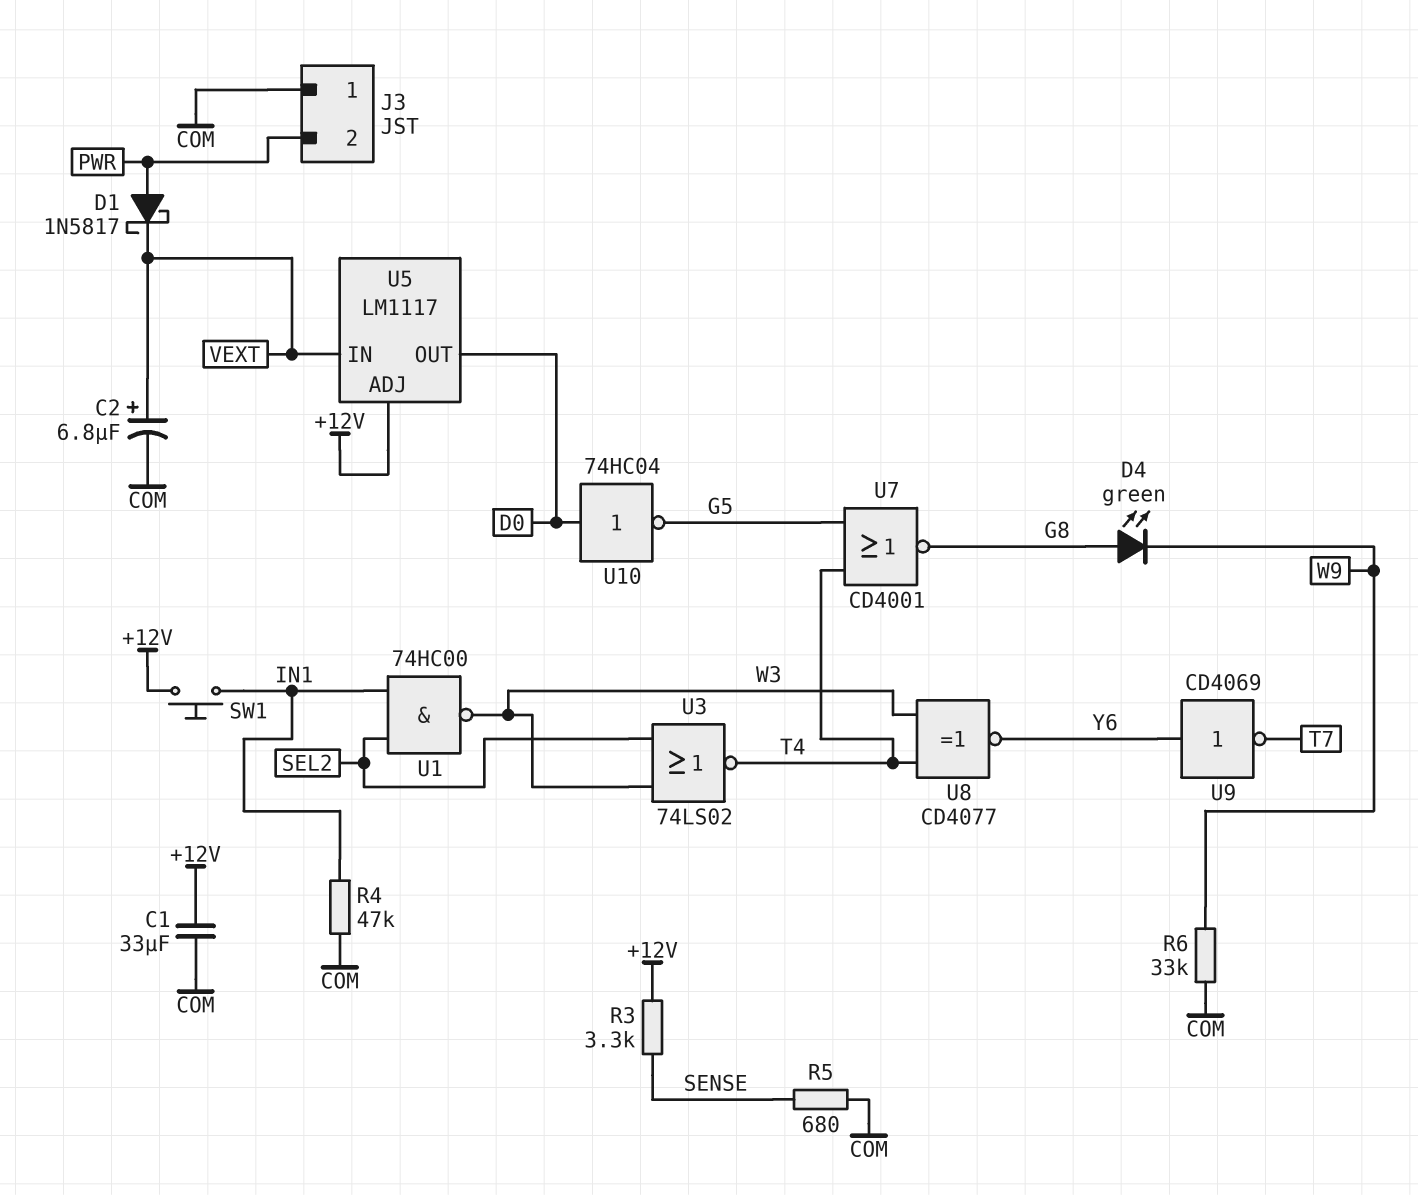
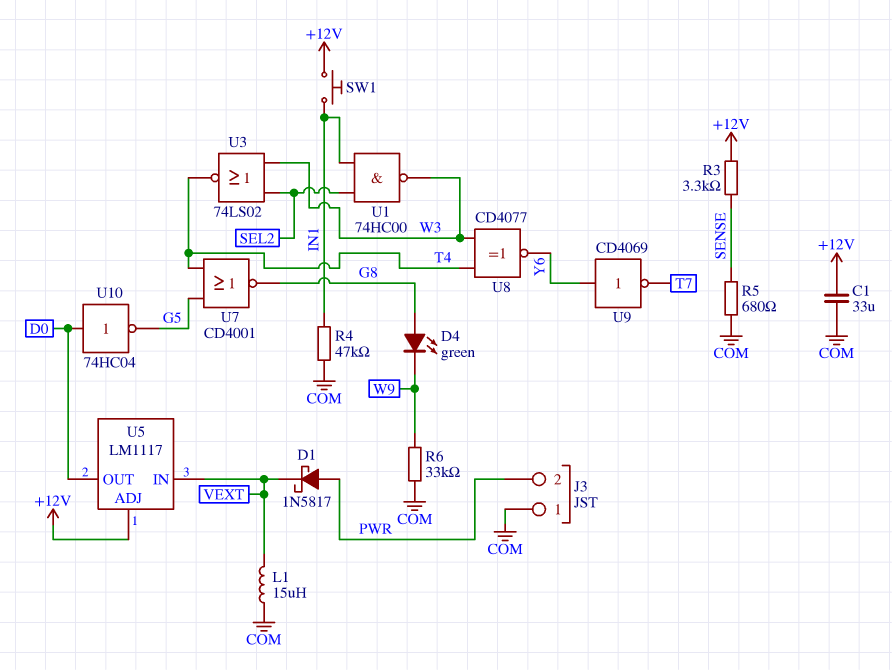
C2: 6.8uF (plus VEXT, minus COM) -> none
L1: none -> 15uH (COM, VEXT)

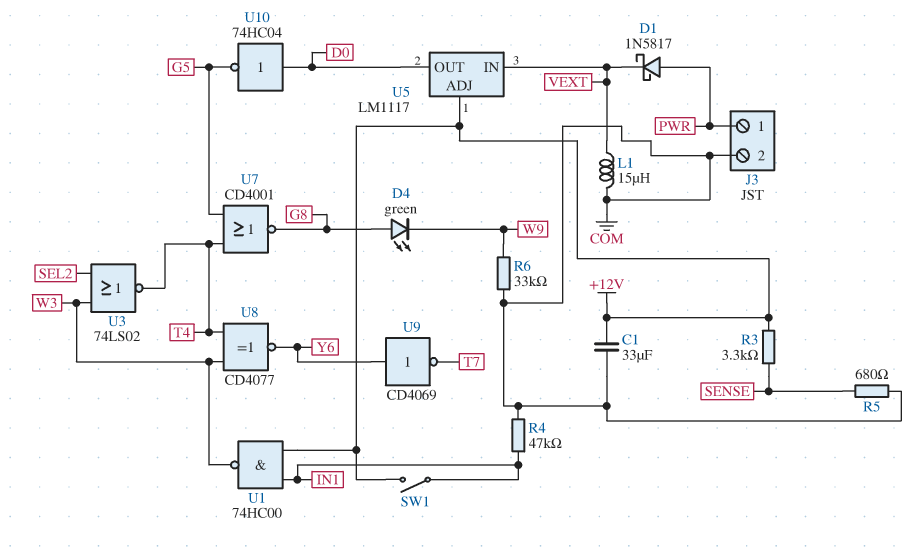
J3 pin 1: COM -> PWR
J3 pin 2: PWR -> COM
SW1: button (+12V, IN1) -> switch (+12V, IN1)
U1: NAND 74HC00 (in IN1, in SEL2, out W3) -> NAND 74HC00 (in +12V, in IN1, out W3)

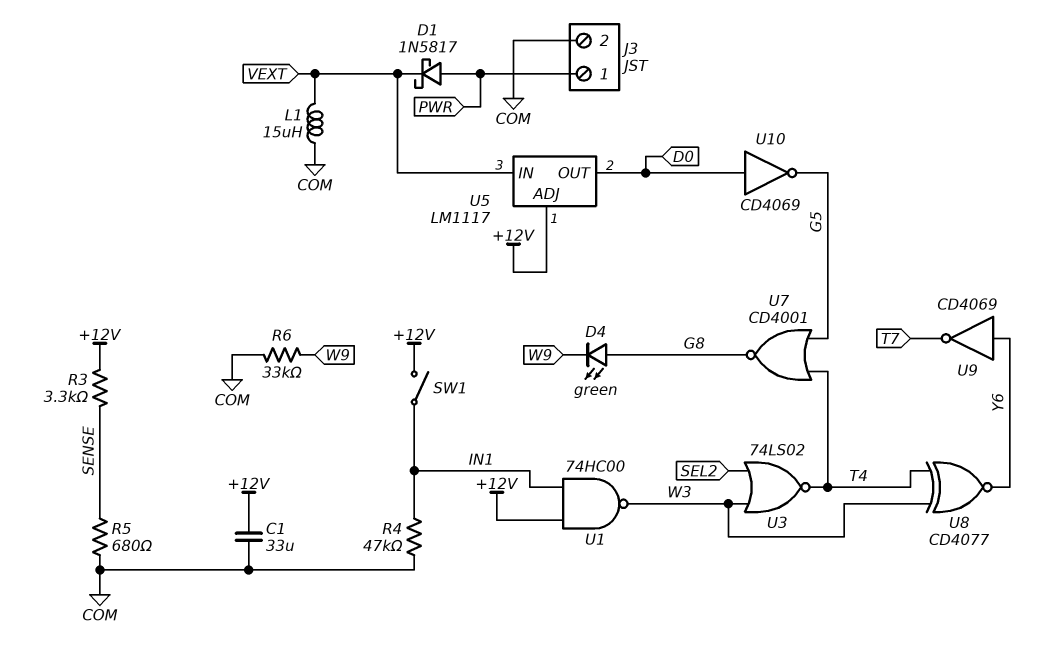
U10: NOT 74HC04 (in D0, out G5) -> NOT CD4069 (in D0, out G5)

